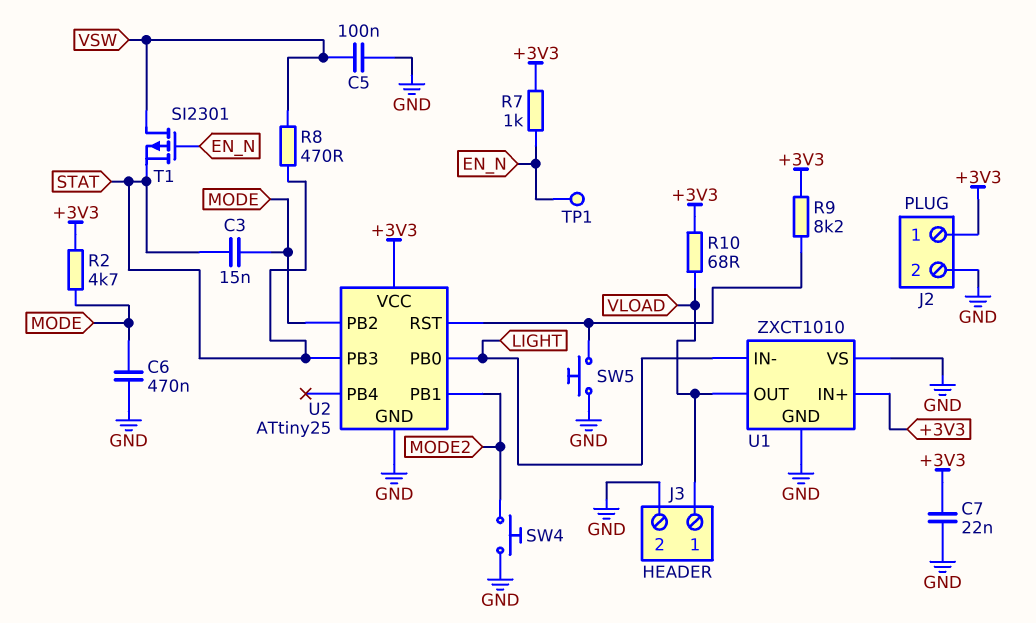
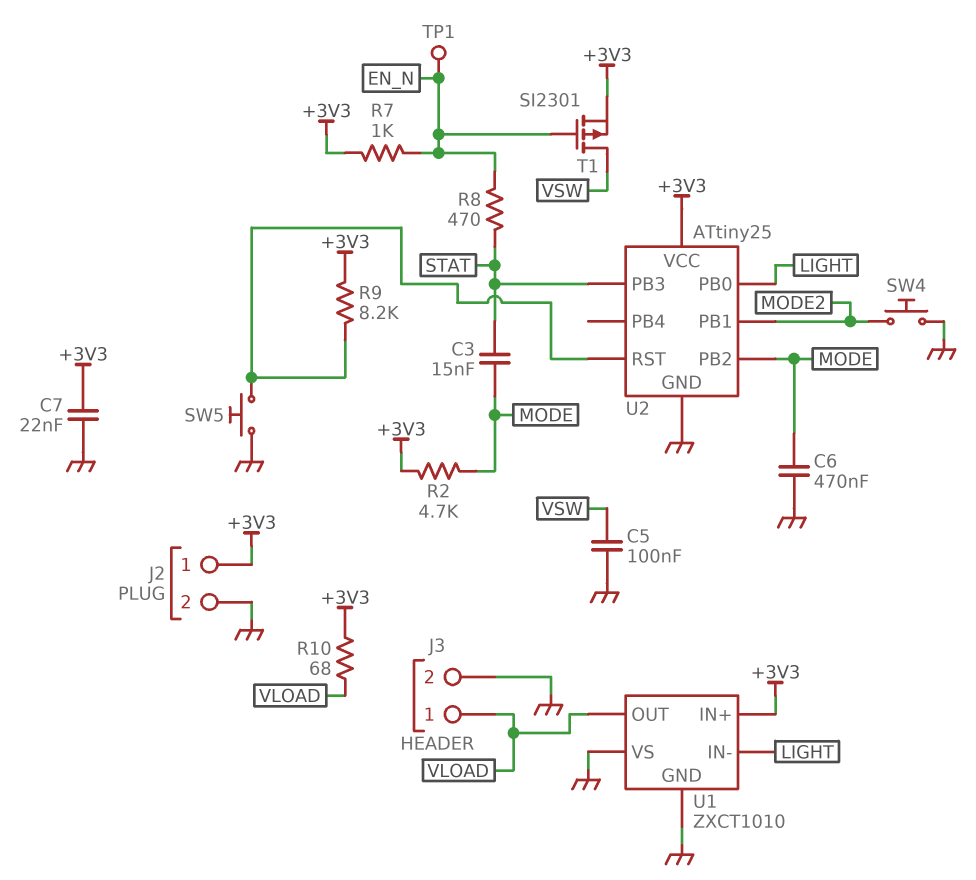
R8: 470 (STAT, VSW) -> 470 (EN_N, STAT)
T1: PMOS SI2301 (G EN_N, D VSW, S STAT) -> PMOS SI2301 (G EN_N, D VSW, S +3V3)

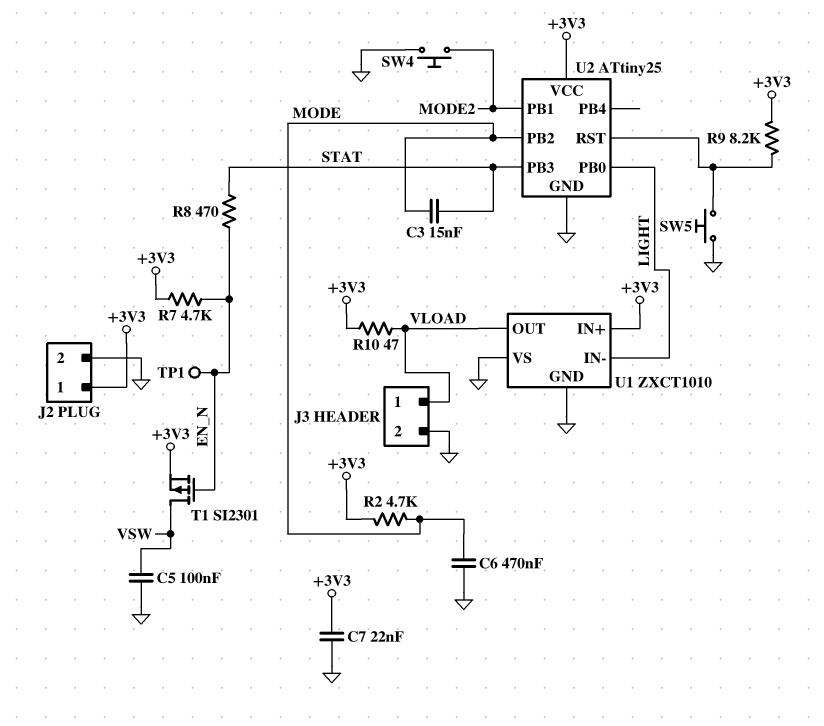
R7: 1k (+3V3, EN_N) -> 4.7k (+3V3, EN_N)
R10: 68 (+3V3, VLOAD) -> 47 (+3V3, VLOAD)

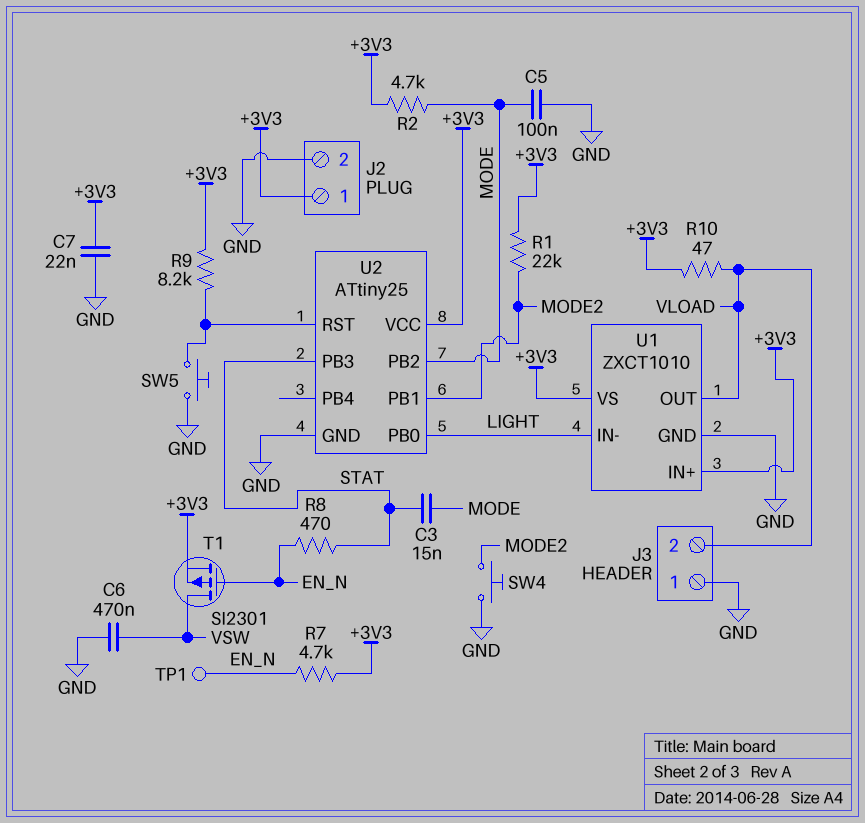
C5: 100nF (GND, VSW) -> 100nF (GND, MODE)
C6: 470nF (GND, MODE) -> 470nF (GND, VSW)
J3 pin 1: VLOAD -> GND
J3 pin 2: GND -> VLOAD
R1: none -> 22k (+3V3, MODE2)
U1 pin VS: GND -> +3V3

